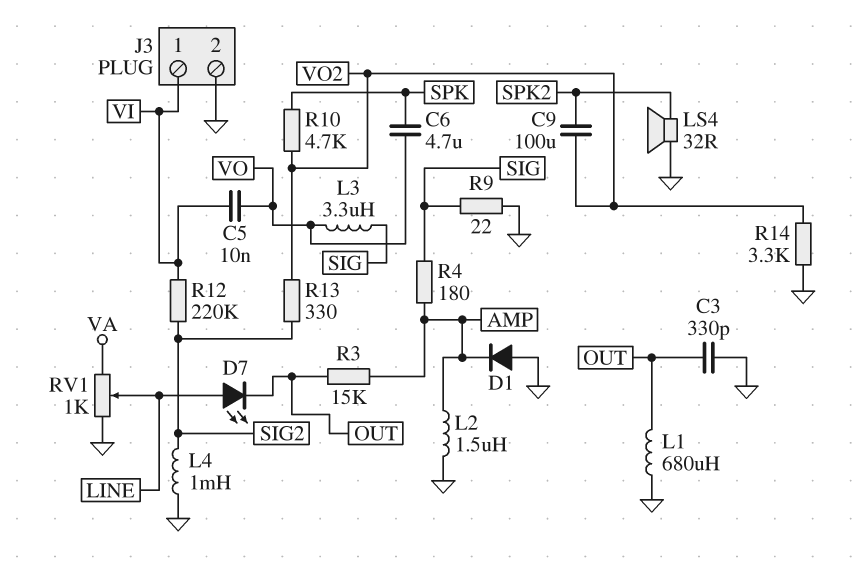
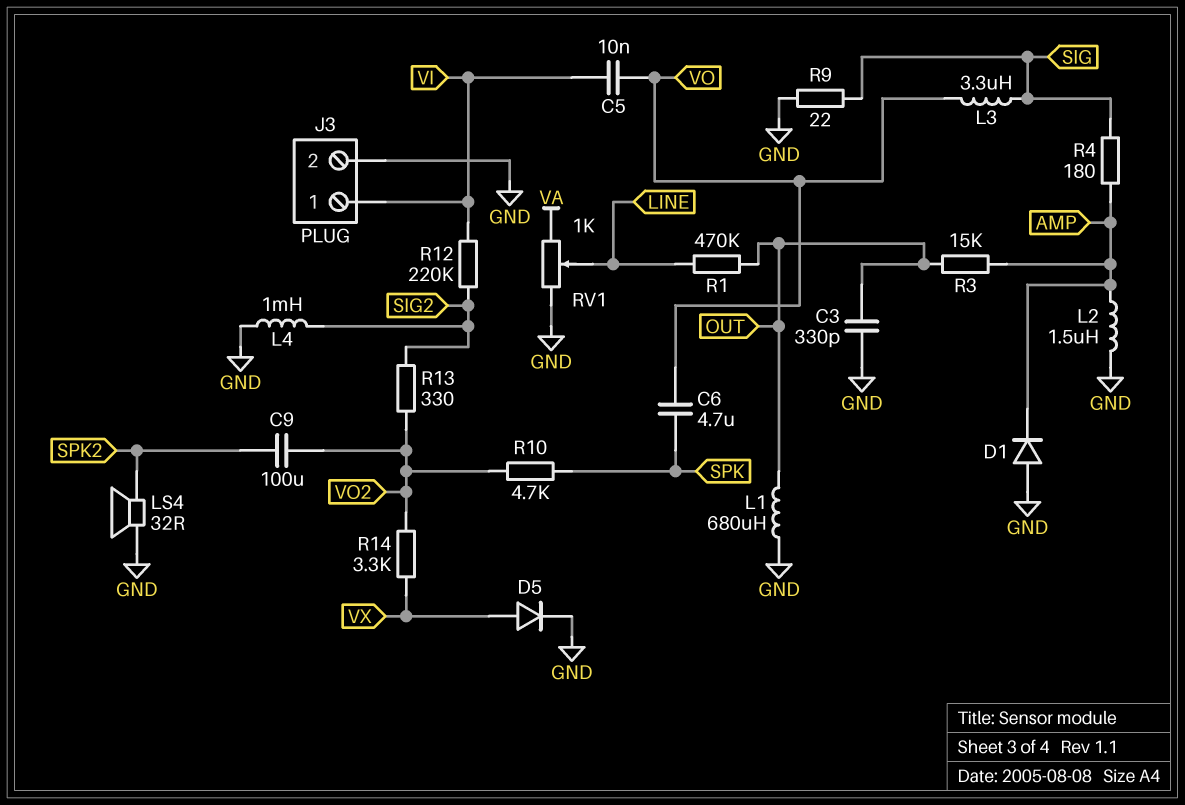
D5: none -> diode (A VX, K GND)
D7: LED (A LINE, K OUT) -> none
R1: none -> 470k (LINE, OUT)
R14: 3.3k (GND, VO2) -> 3.3k (VO2, VX)

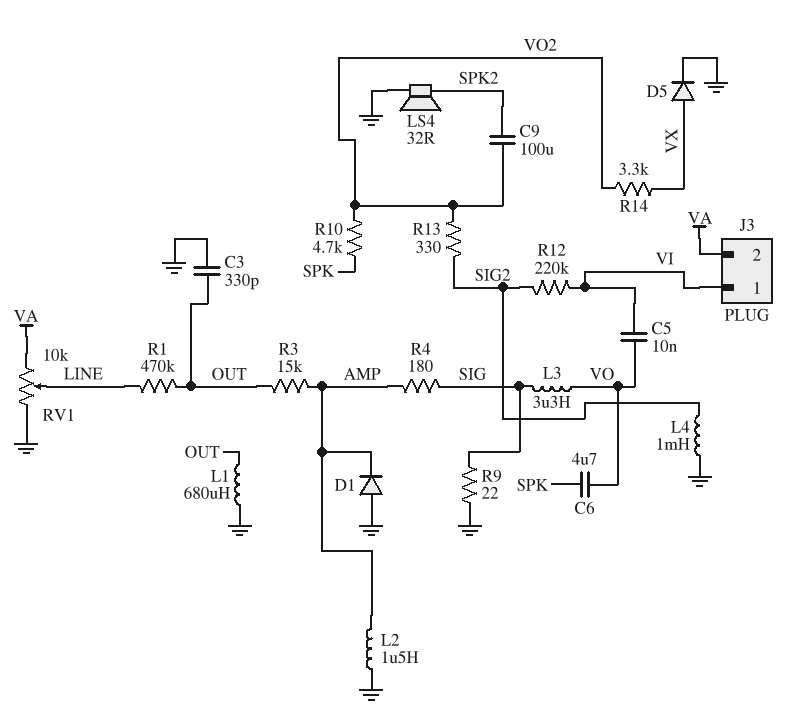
J3 pin 2: GND -> VA
RV1: 1k (GND, VA, wiper LINE) -> 10k (GND, VA, wiper LINE)

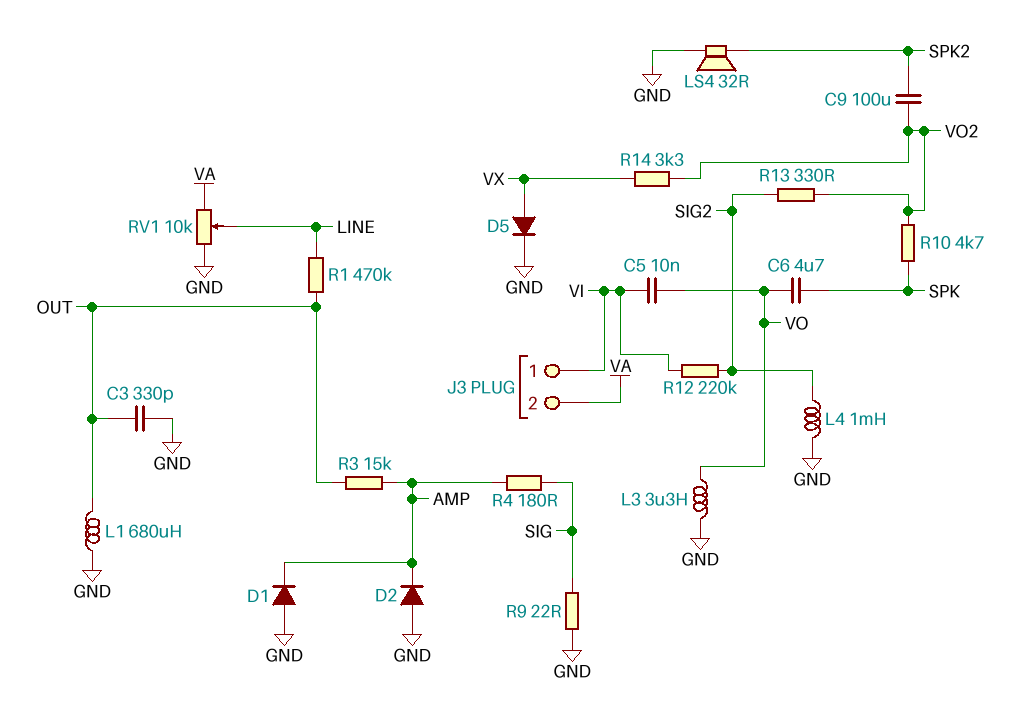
D2: none -> diode (A GND, K AMP)
L2: 1.5uH (AMP, GND) -> none
L3: 3.3uH (SIG, VO) -> 3.3uH (GND, VO)

